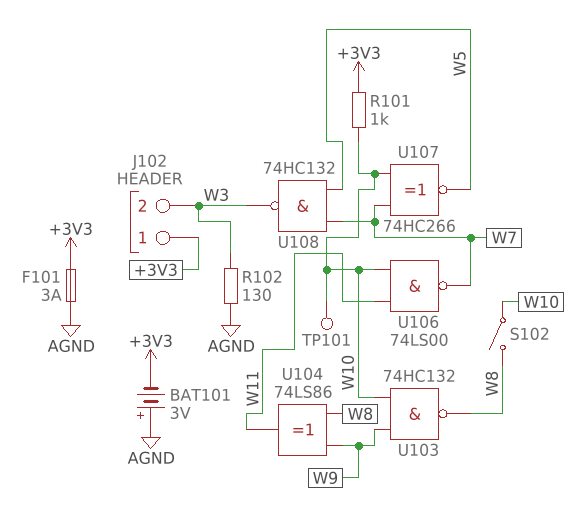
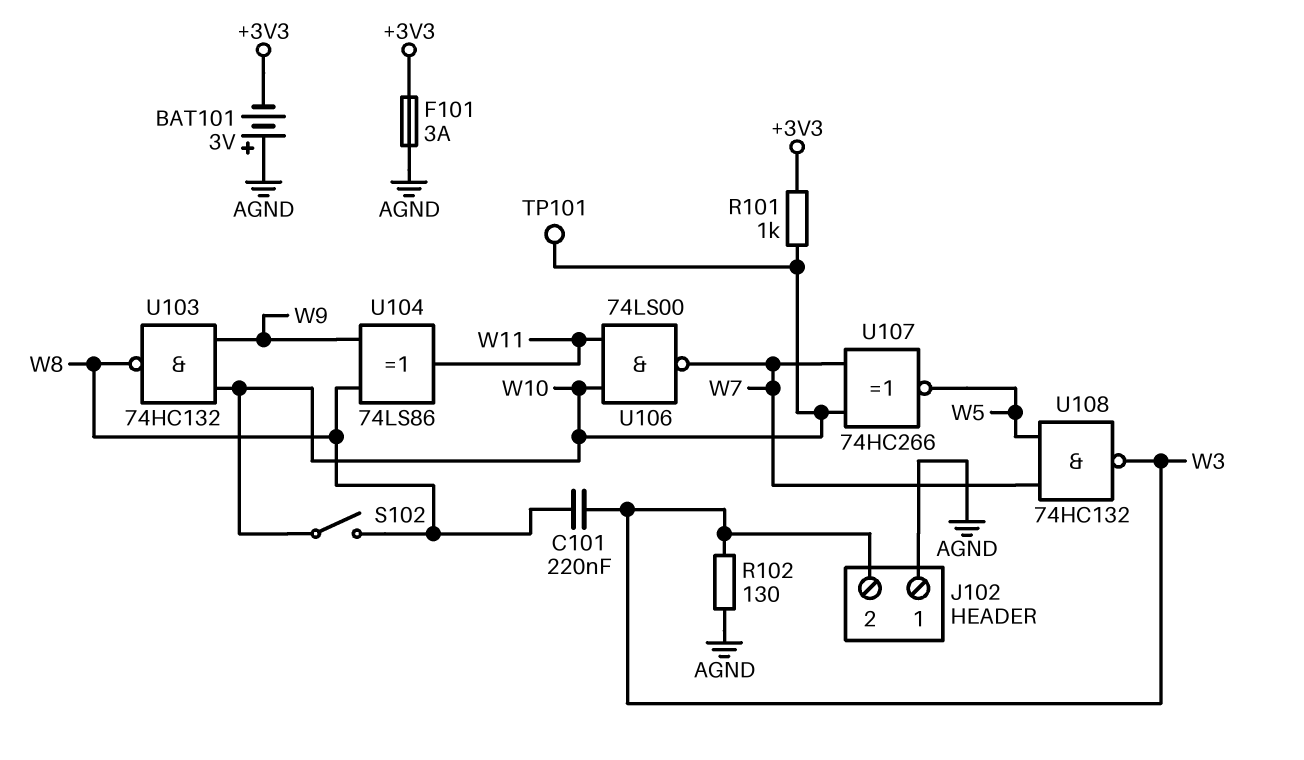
C101: none -> 220nF (W3, W8)
J102 pin 1: +3V3 -> AGND

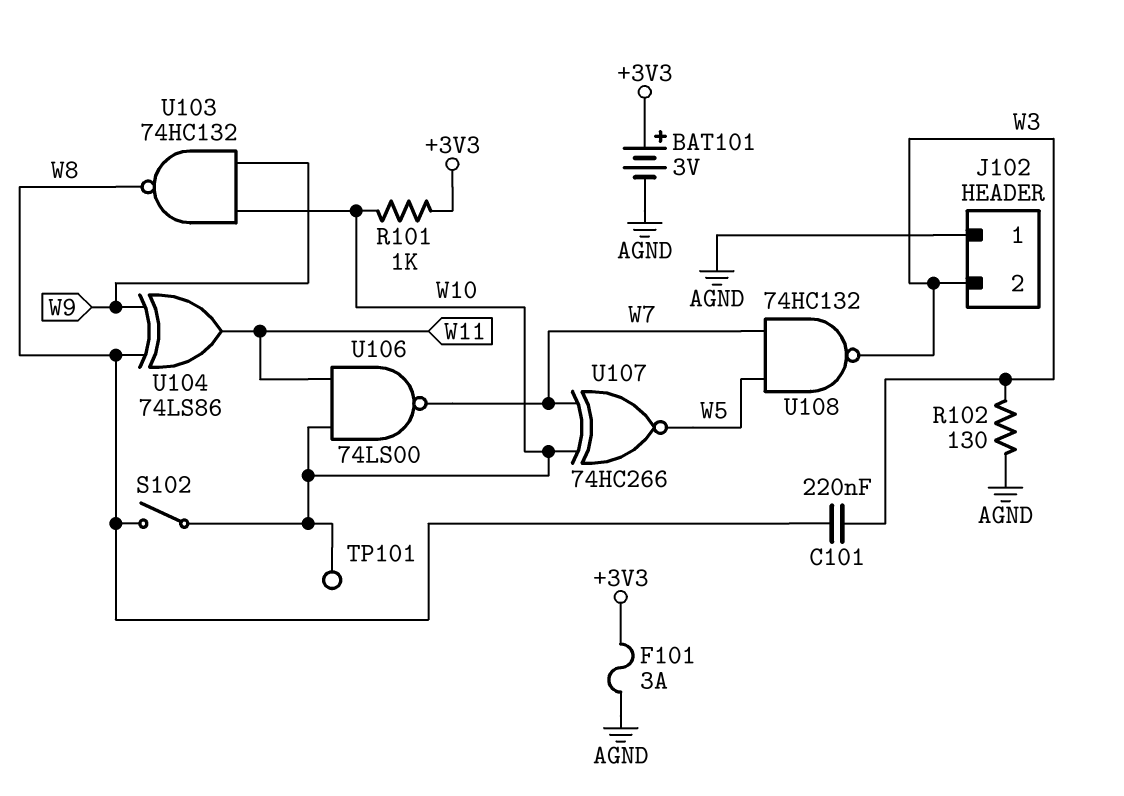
BAT101: 3V (plus AGND, minus +3V3) -> 3V (plus +3V3, minus AGND)

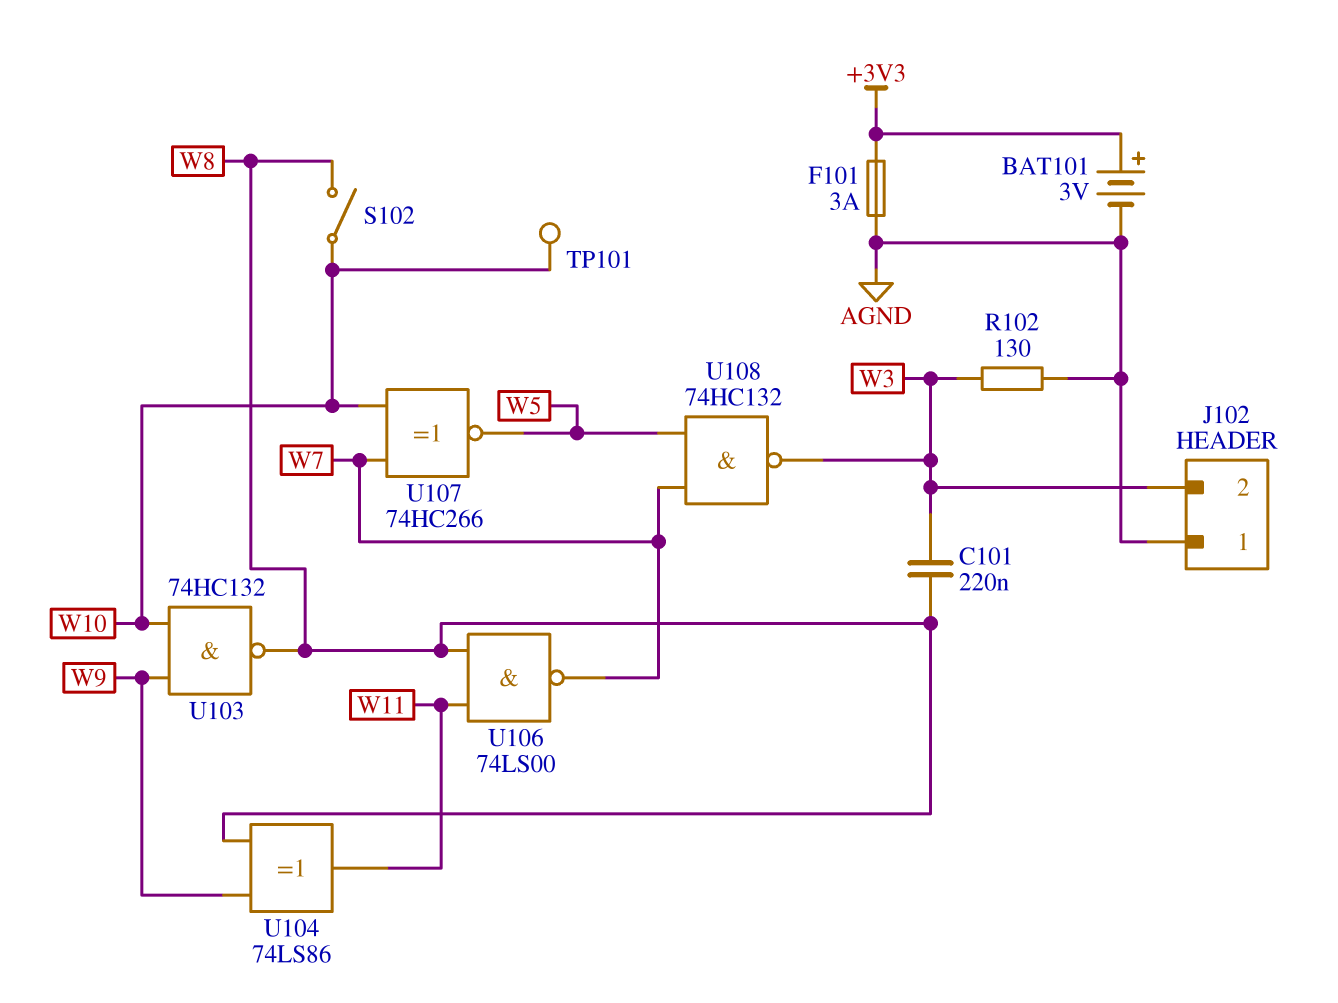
R101: 1k (+3V3, W10) -> none
U106: NAND 74LS00 (in W10, in W11, out W7) -> NAND 74LS00 (in W8, in W11, out W7)

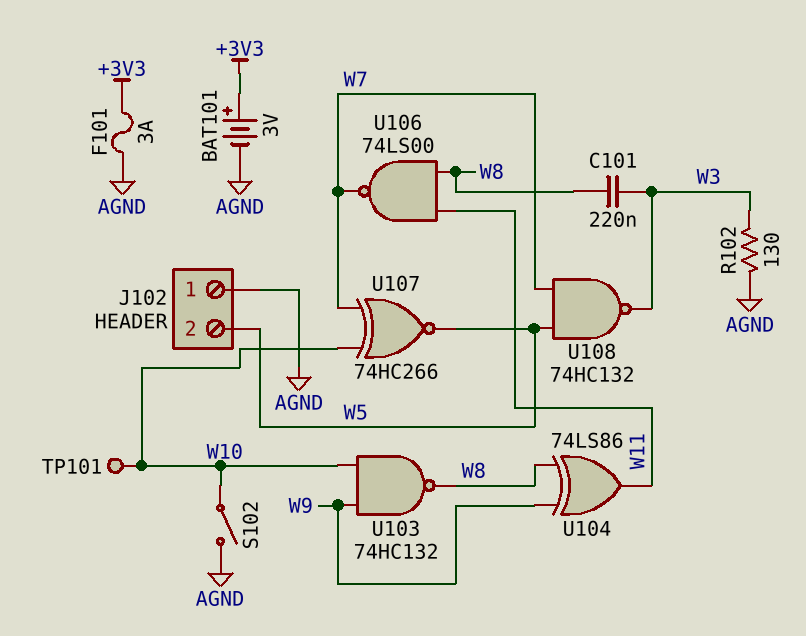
J102 pin 2: W3 -> W5
S102: switch (W8, W10) -> switch (AGND, W10)

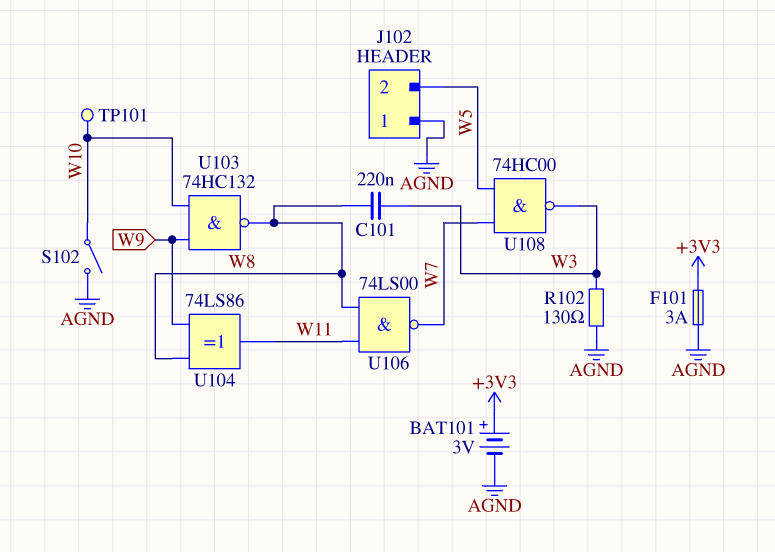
U107: XNOR 74HC266 (in W7, in W10, out W5) -> none
U108: NAND 74HC132 (in W5, in W7, out W3) -> NAND 74HC00 (in W5, in W7, out W3)

